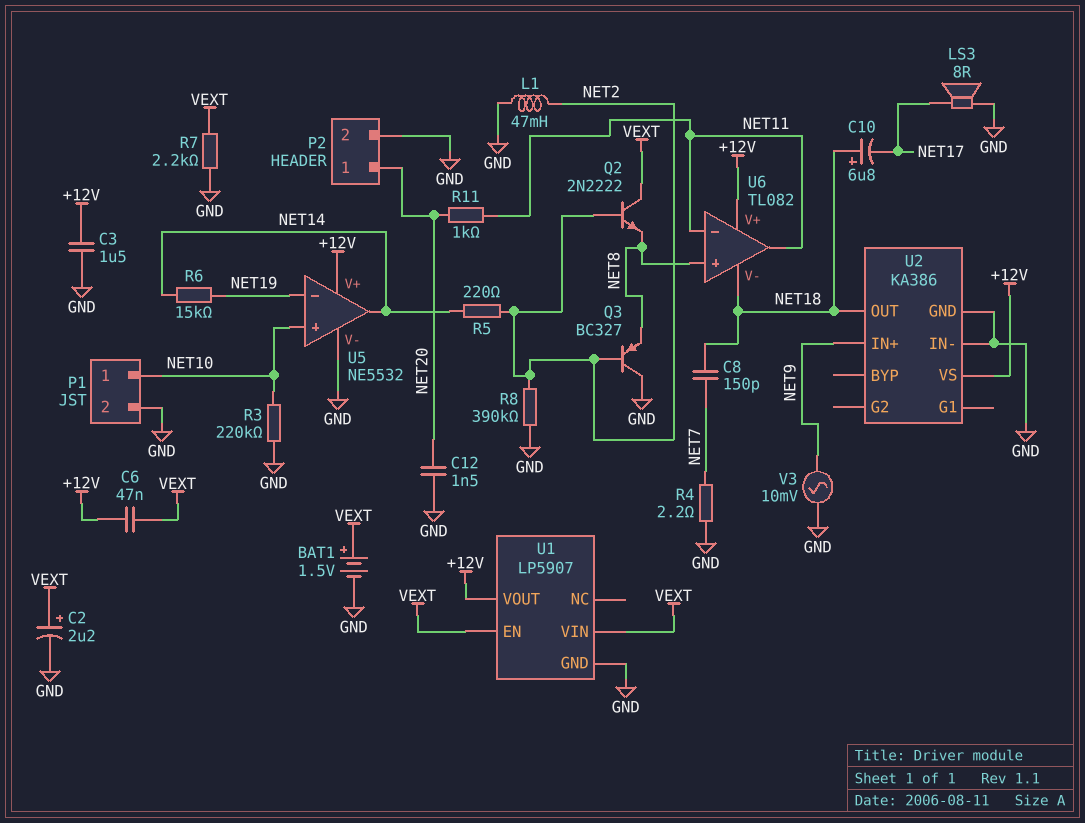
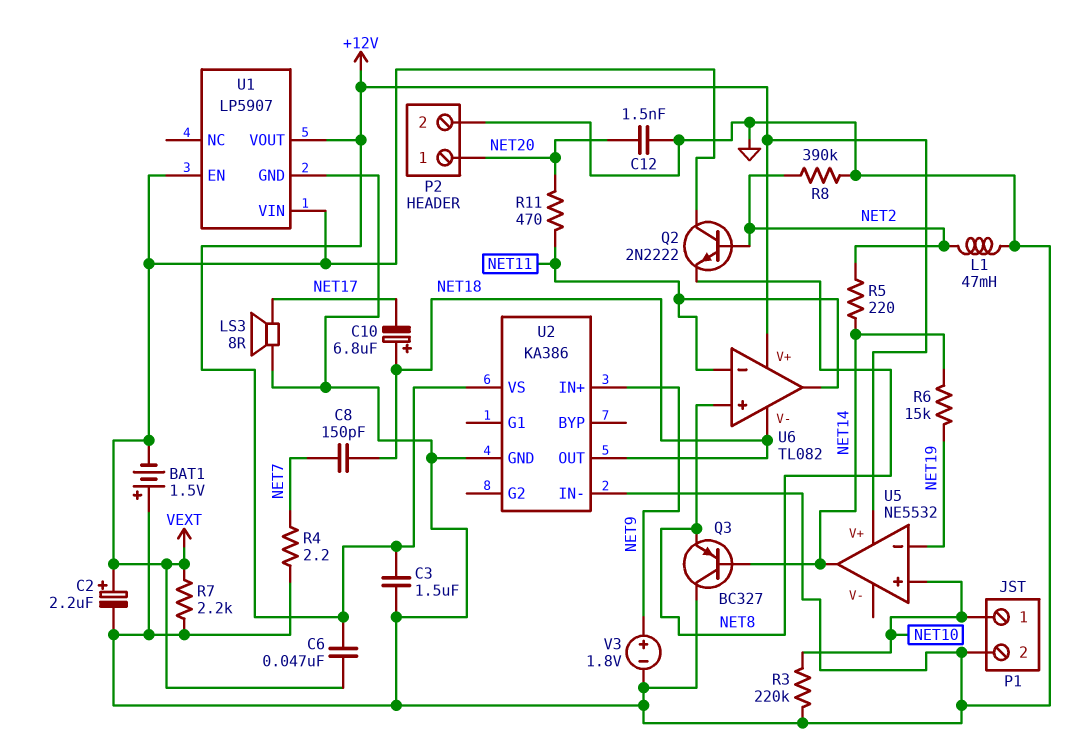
BAT1: 1.5V (plus VEXT, minus GND) -> 1.5V (plus GND, minus VEXT)
Q3: PNP BC327 (B NET2, C GND, E NET8) -> PNP BC327 (B NET14, C GND, E NET8)
R11: 1k (NET11, NET20) -> 470 (NET11, NET20)
U5 pin V-: GND -> none
V3: AC 10mV (GND, NET9) -> 1.8V (plus NET9, minus GND)

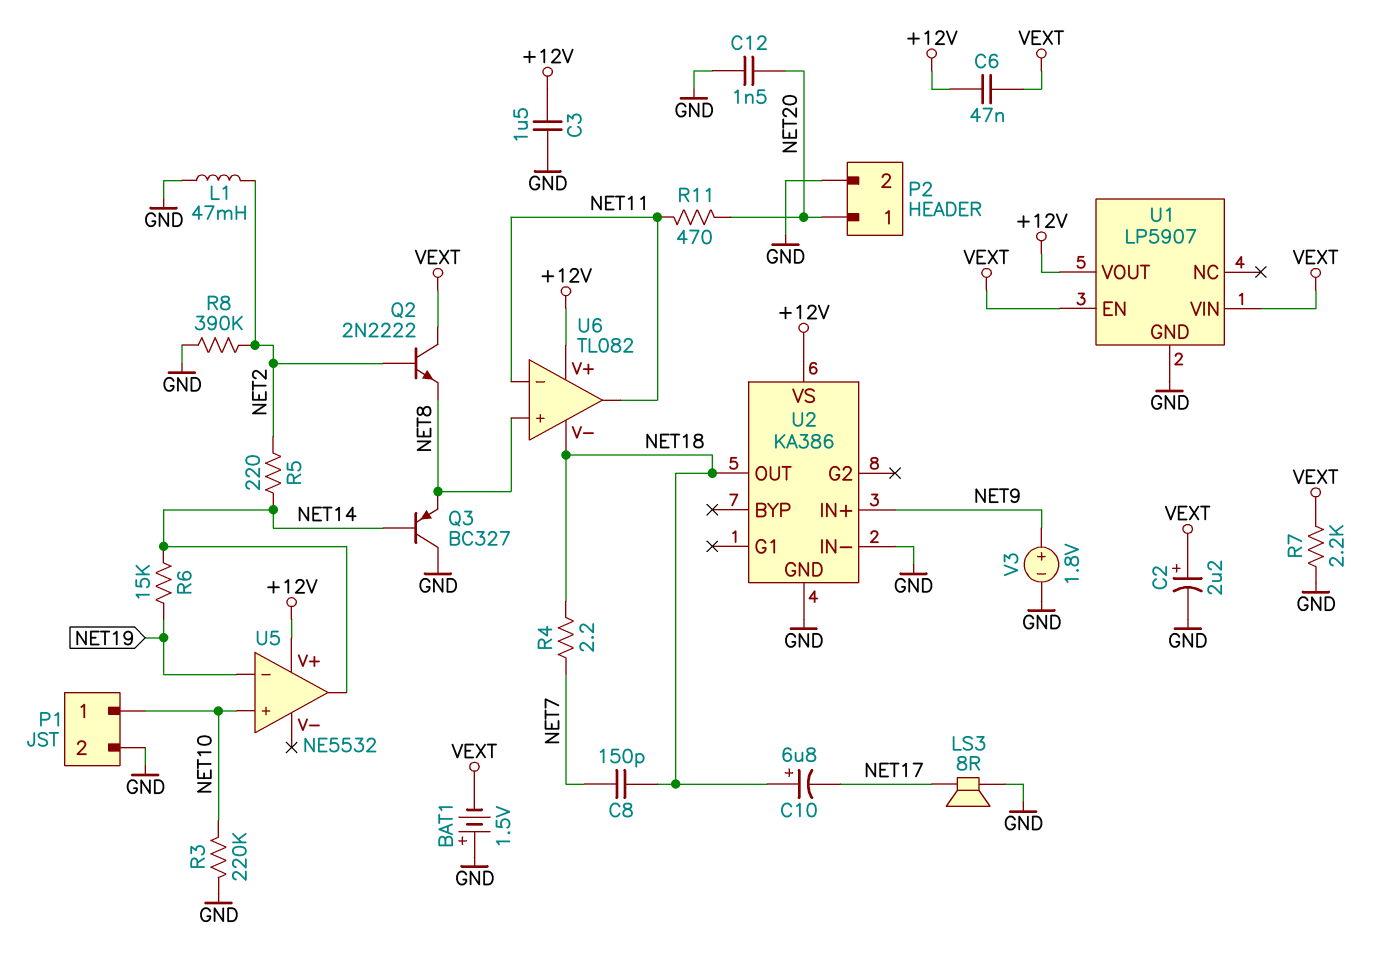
R4: 2.2 (GND, NET7) -> 2.2 (NET7, NET18)

